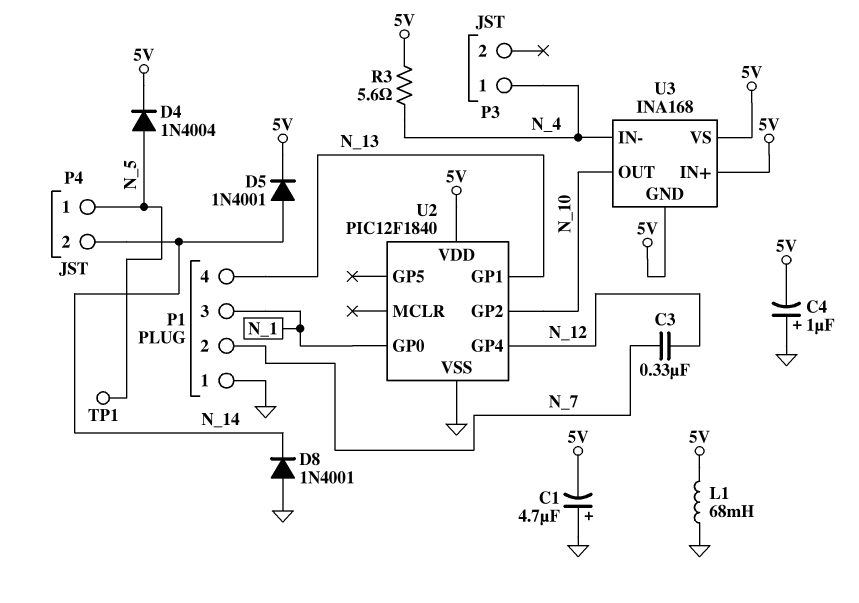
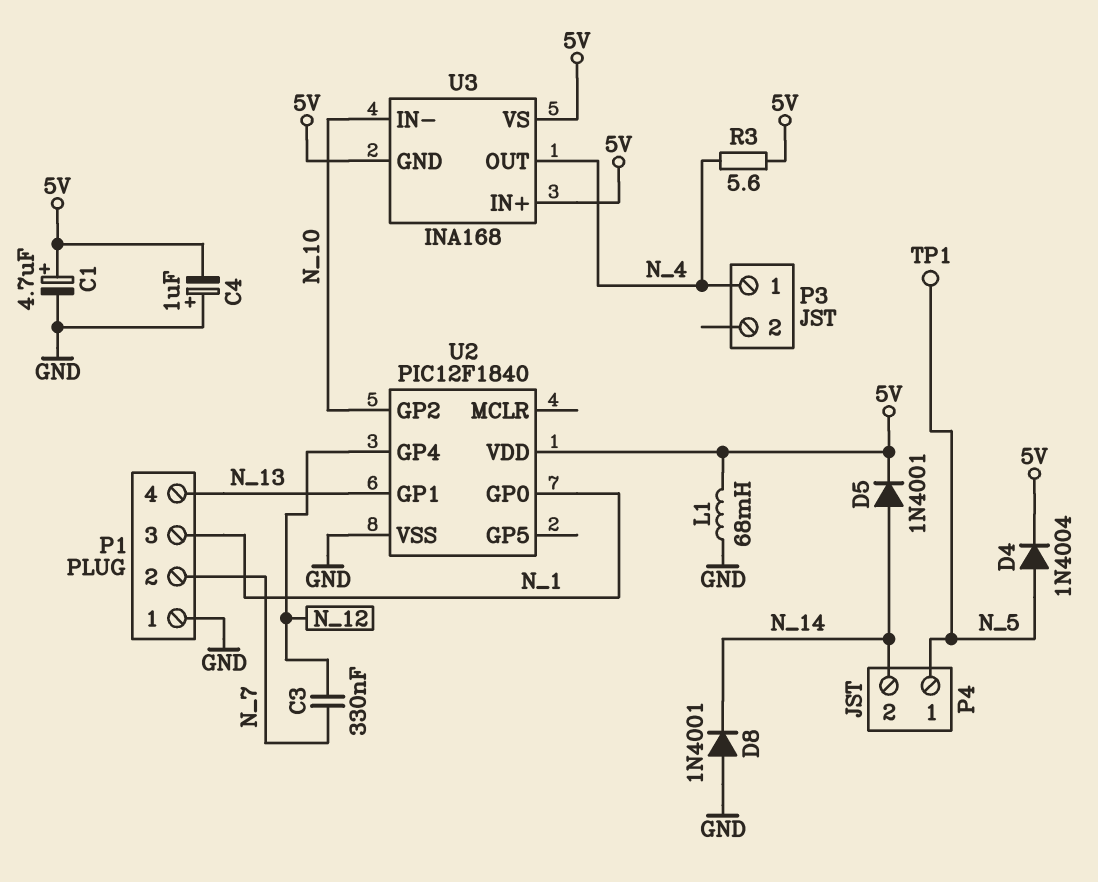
C1: 4.7uF (plus GND, minus 5V) -> 4.7uF (plus 5V, minus GND)
U3 pin IN-: N_4 -> N_10
U3 pin OUT: N_10 -> N_4

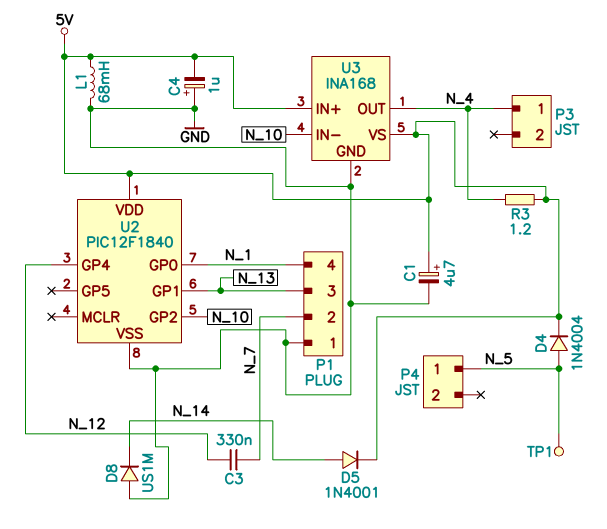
D8: diode 1N4001 (A GND, K N_14) -> diode US1M (A GND, K N_14)
P1 pin 3: N_1 -> N_13
P1 pin 4: N_13 -> N_1
P4 pin 2: N_14 -> none
R3: 5.6 (5V, N_4) -> 1.2 (5V, N_4)
U3 pin GND: 5V -> GND

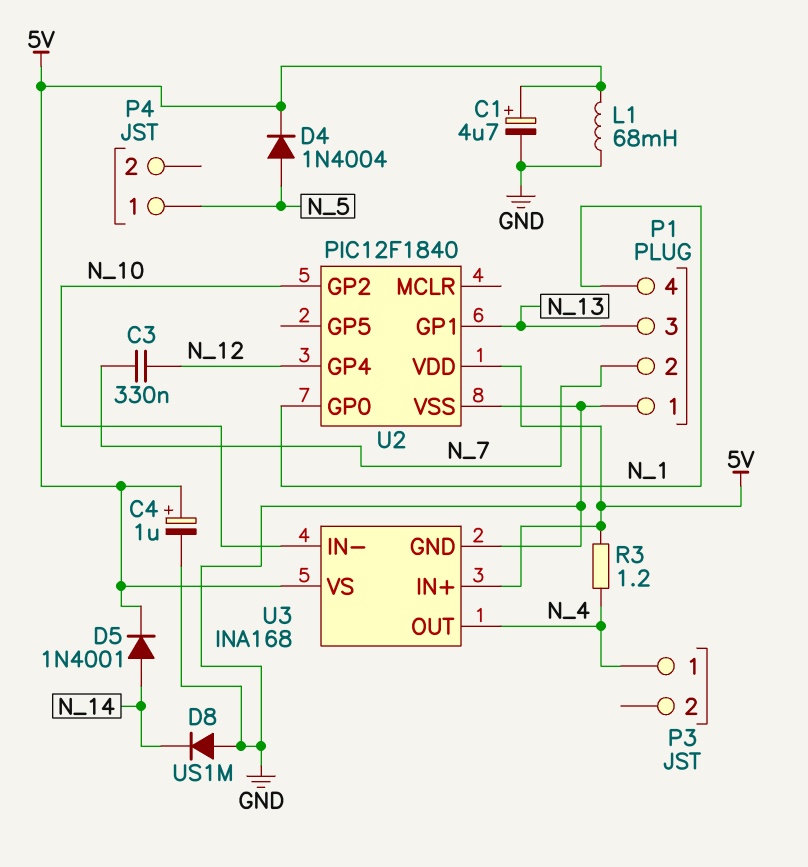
C4: 1uF (plus GND, minus 5V) -> 1uF (plus 5V, minus GND)
TP1: test point (N_5) -> none

